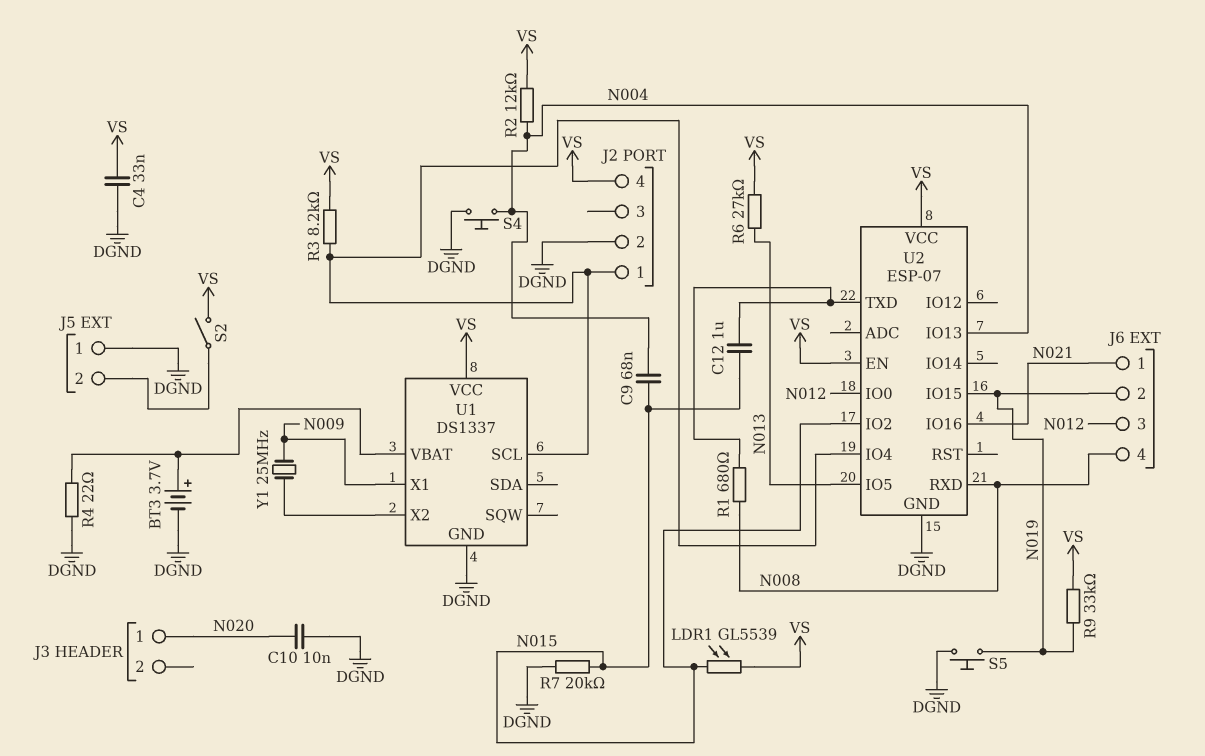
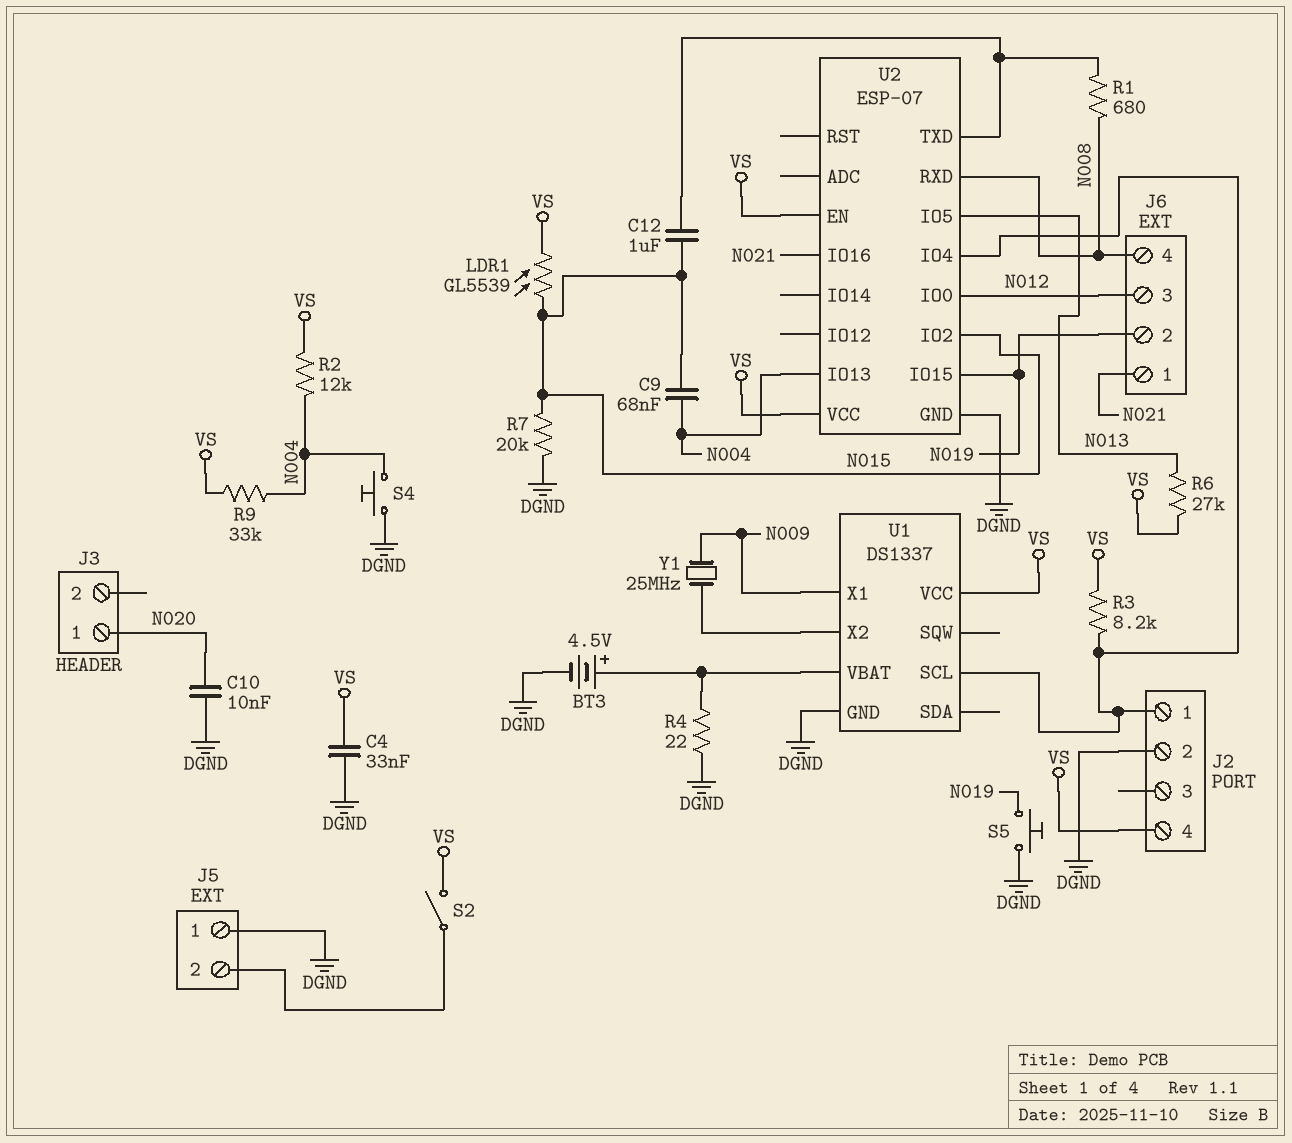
BT3: 3.7V (plus U1/VBAT, minus DGND) -> 4.5V (plus U1/VBAT, minus DGND)
R9: 33k (N019, VS) -> 33k (N004, VS)

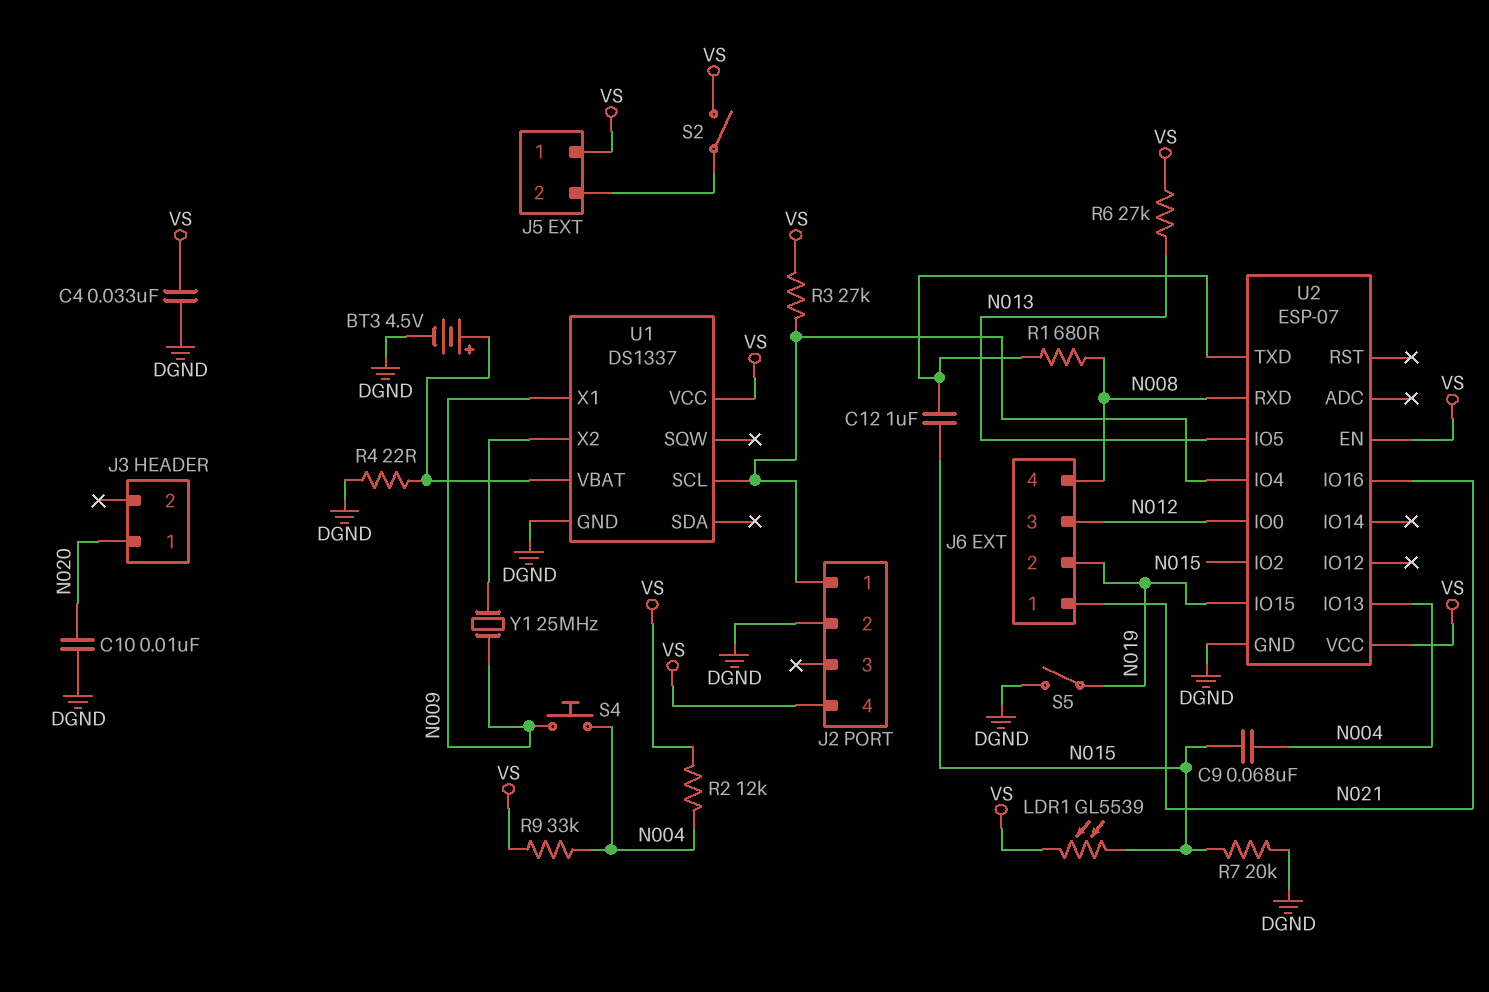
J5 pin 1: DGND -> VS
R3: 8.2k (J2/1, VS) -> 27k (J2/1, VS)
S4: button (DGND, N004) -> button (N004, N009)
S5: button (DGND, N019) -> switch (DGND, N019)

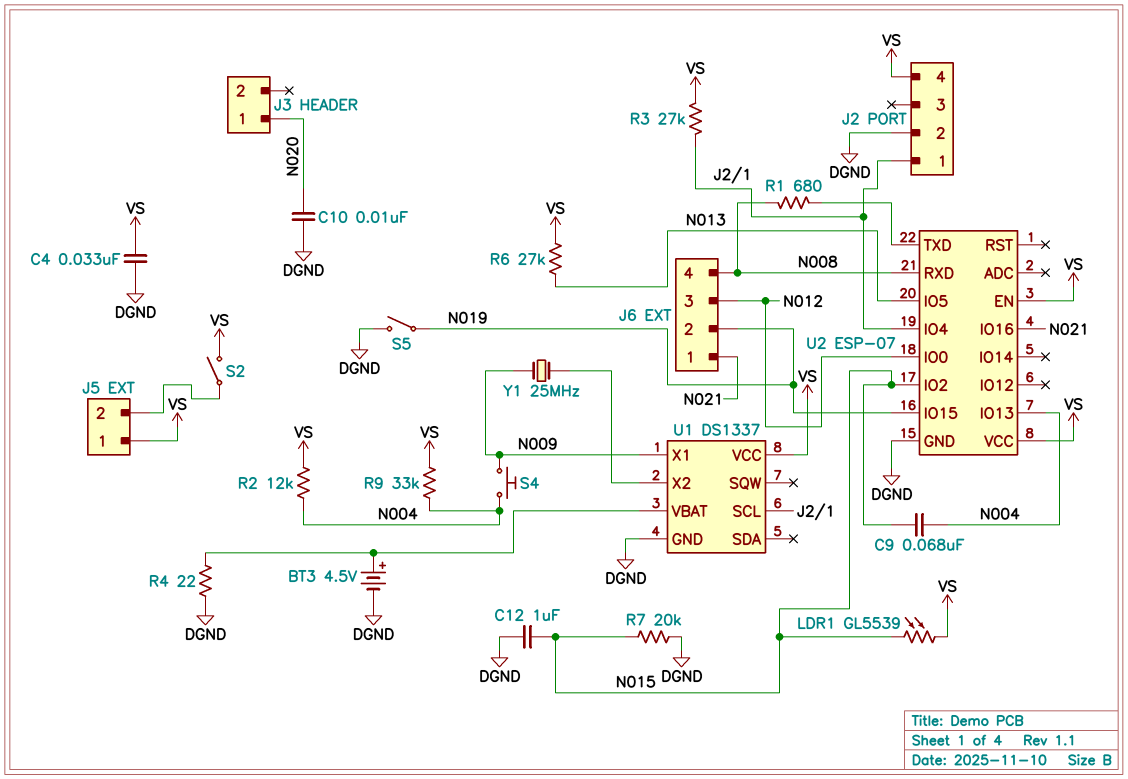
C12: 1uF (N015, U2/TXD) -> 1uF (DGND, N015)

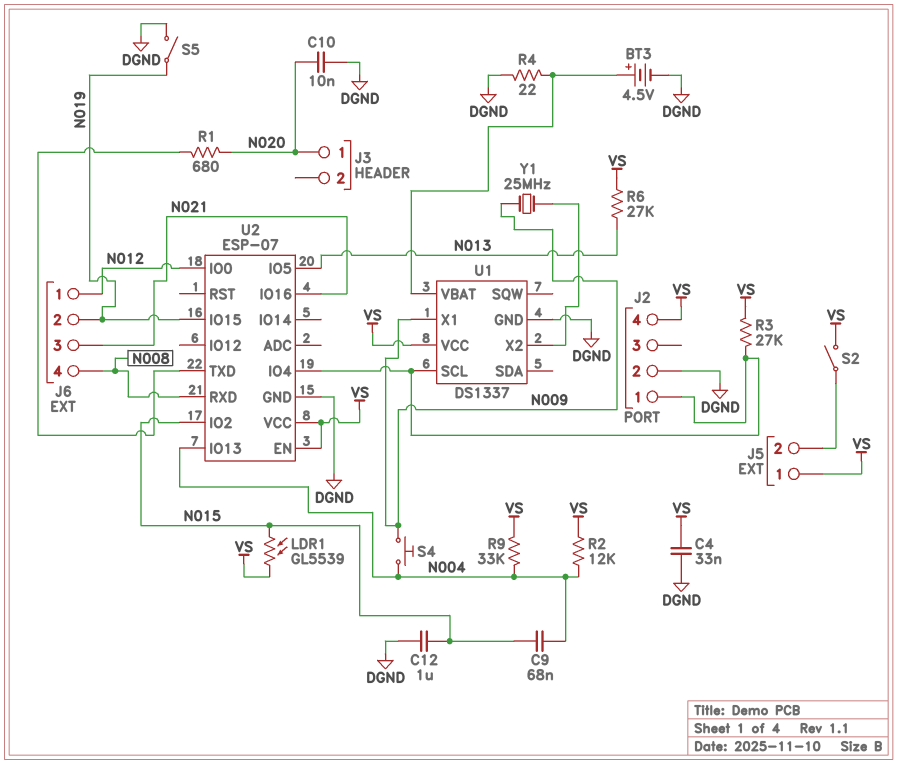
J6 pin 1: N021 -> N012
J6 pin 3: N012 -> N021
R1: 680 (N008, U2/TXD) -> 680 (N020, U2/TXD)
R7: 20k (DGND, N015) -> none

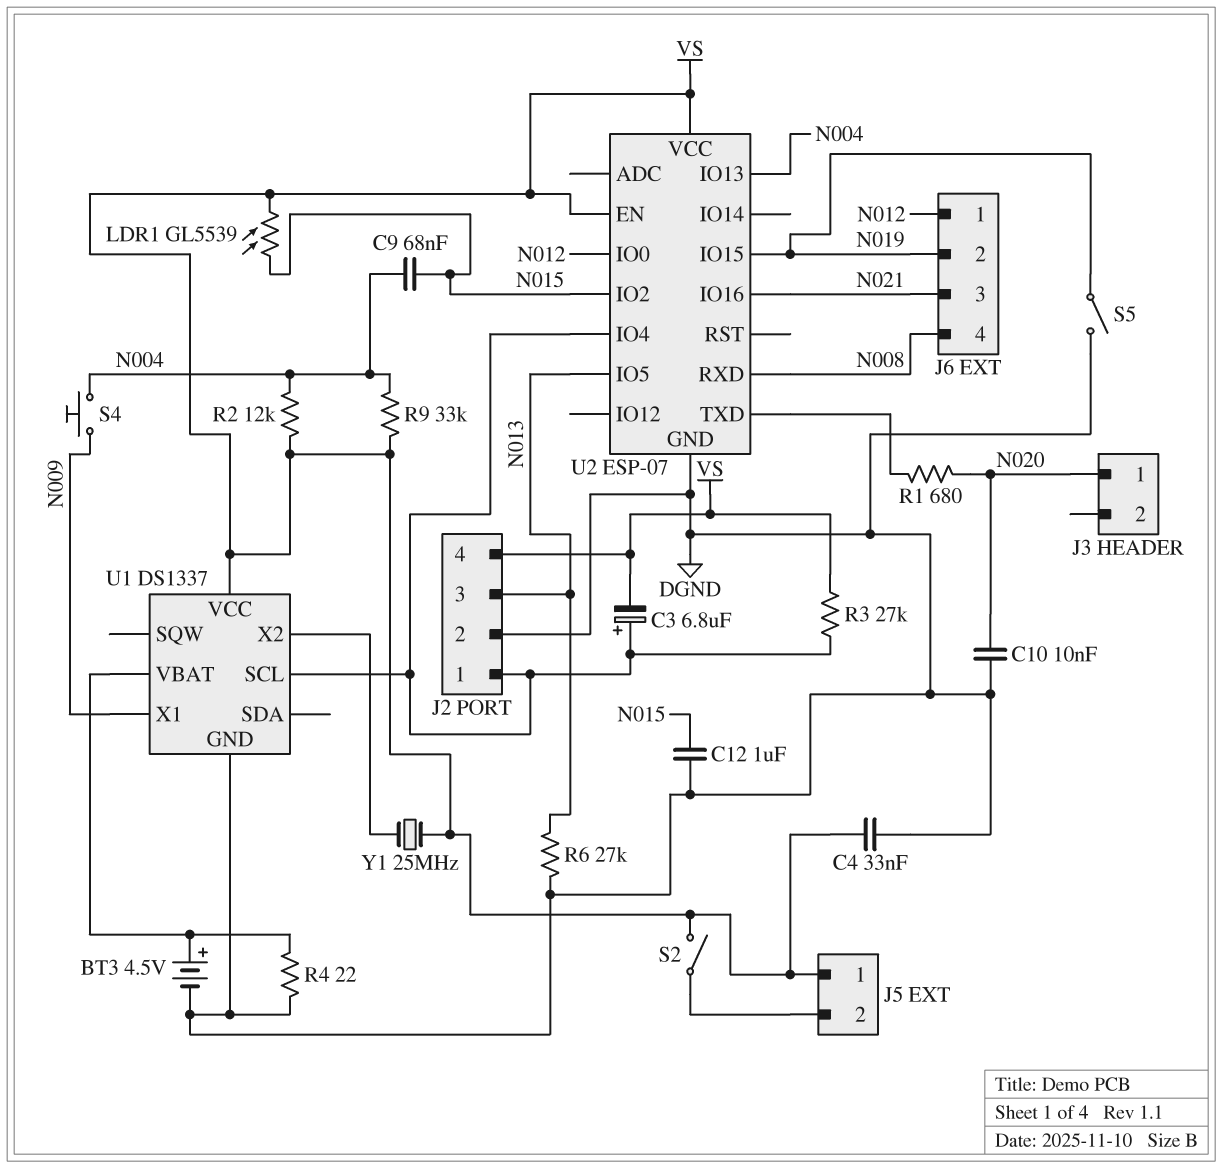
C3: none -> 6.8uF (plus J2/1, minus VS)
J2 pin 3: none -> N013
R6: 27k (N013, VS) -> 27k (DGND, N013)
Y1: 25MHz (N009, U1/X2) -> 25MHz (U1/X2, VS)

